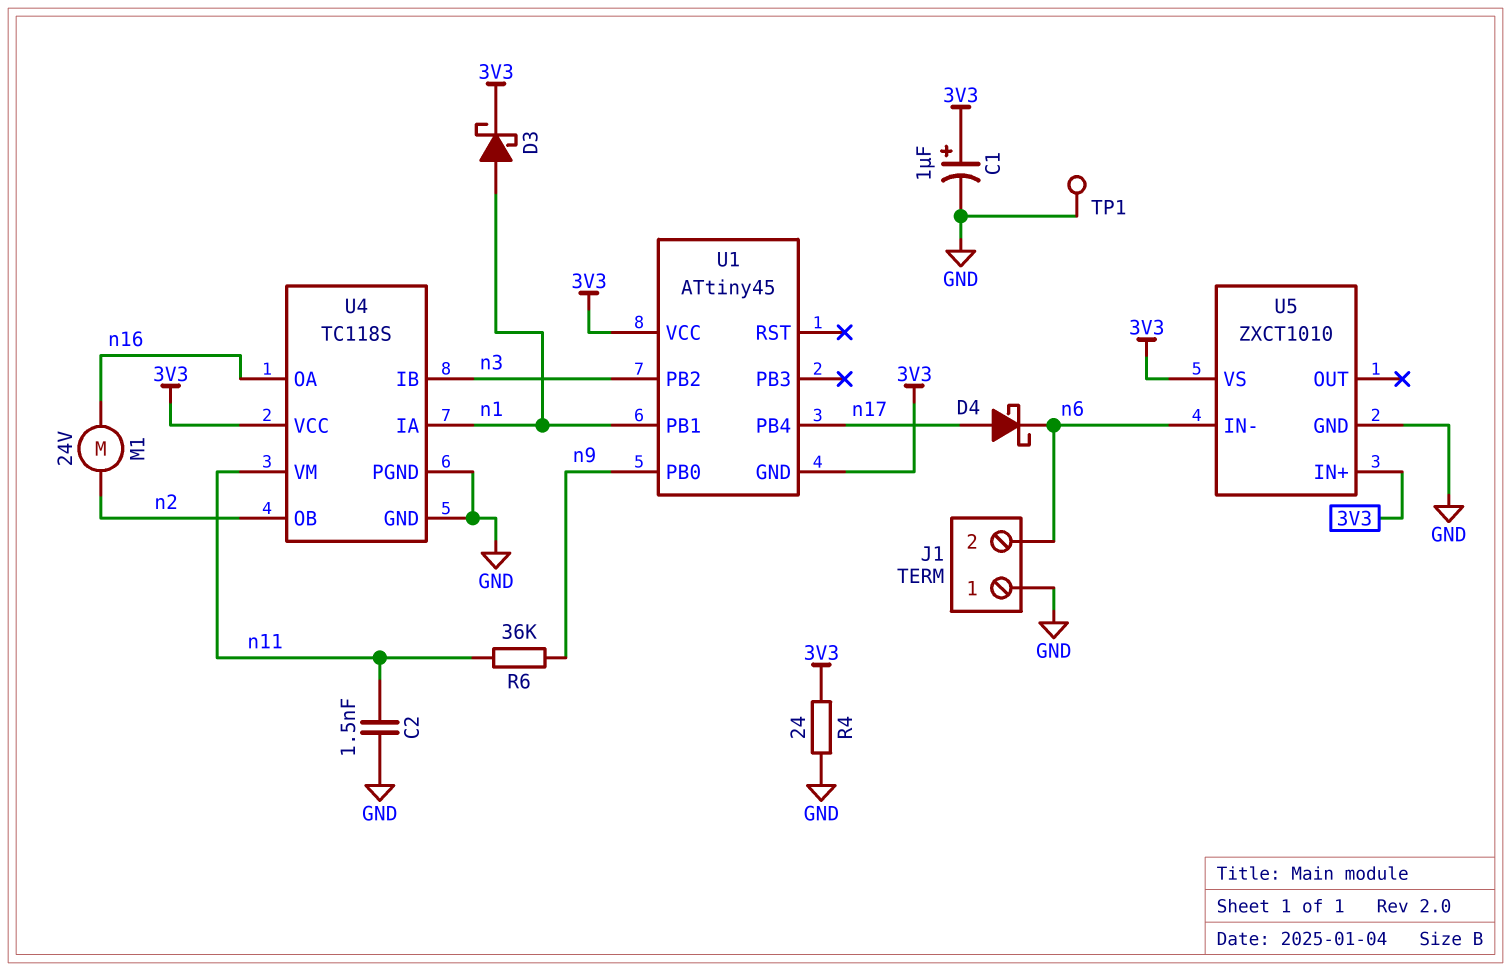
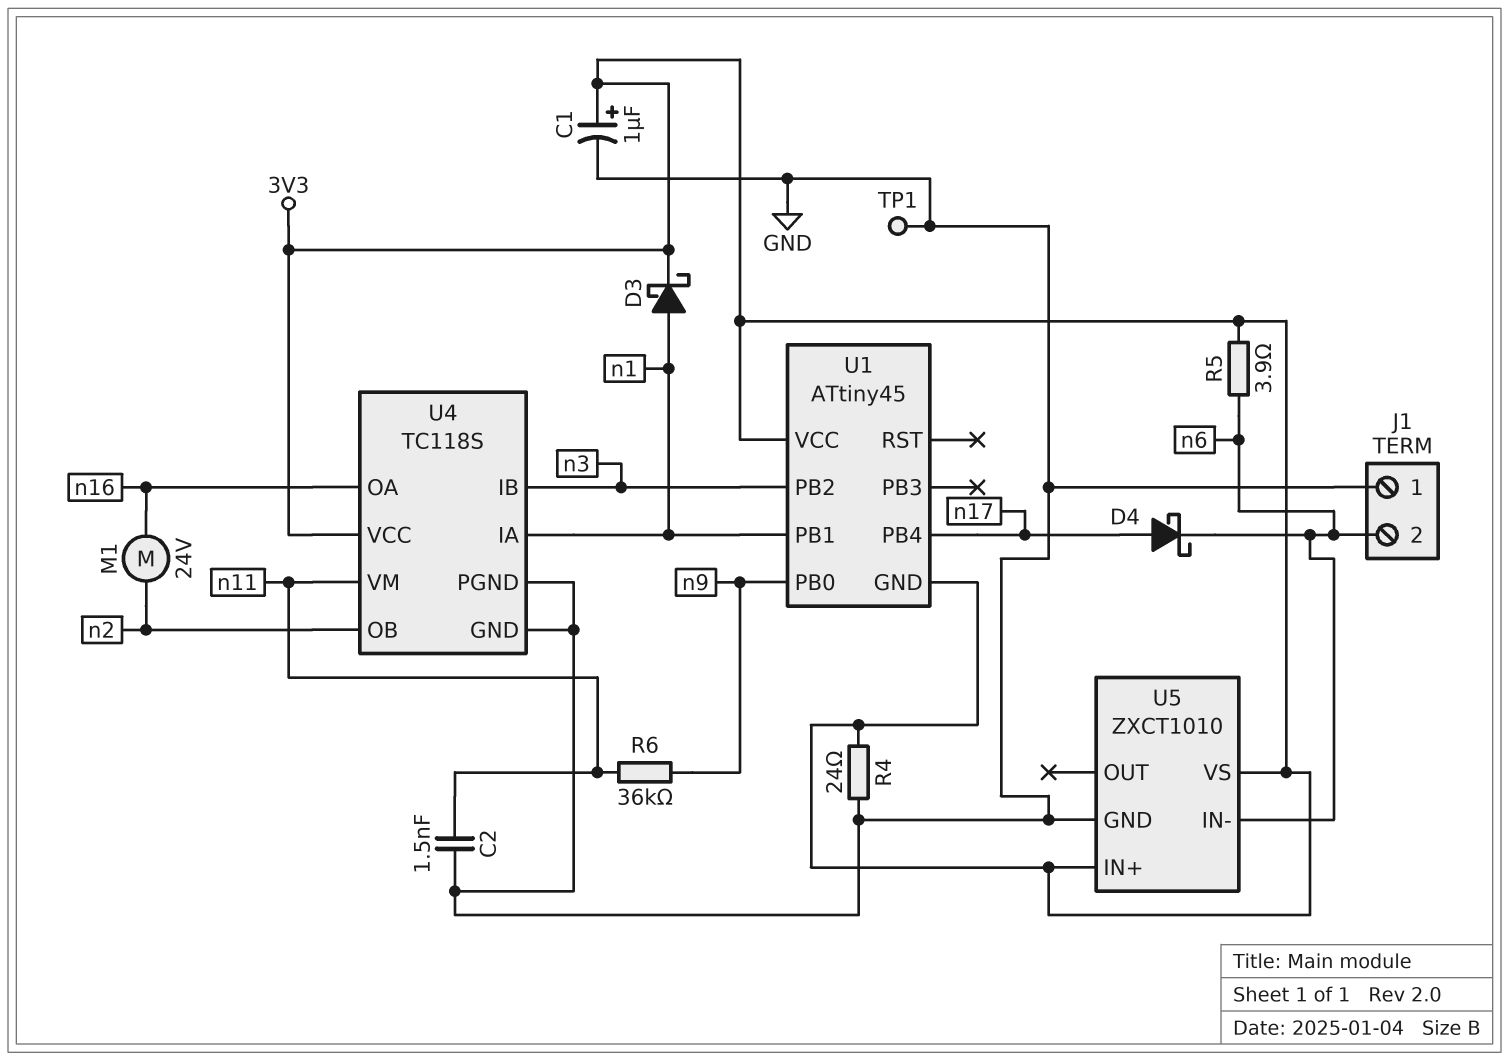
R5: none -> 3.9 (3V3, n6)

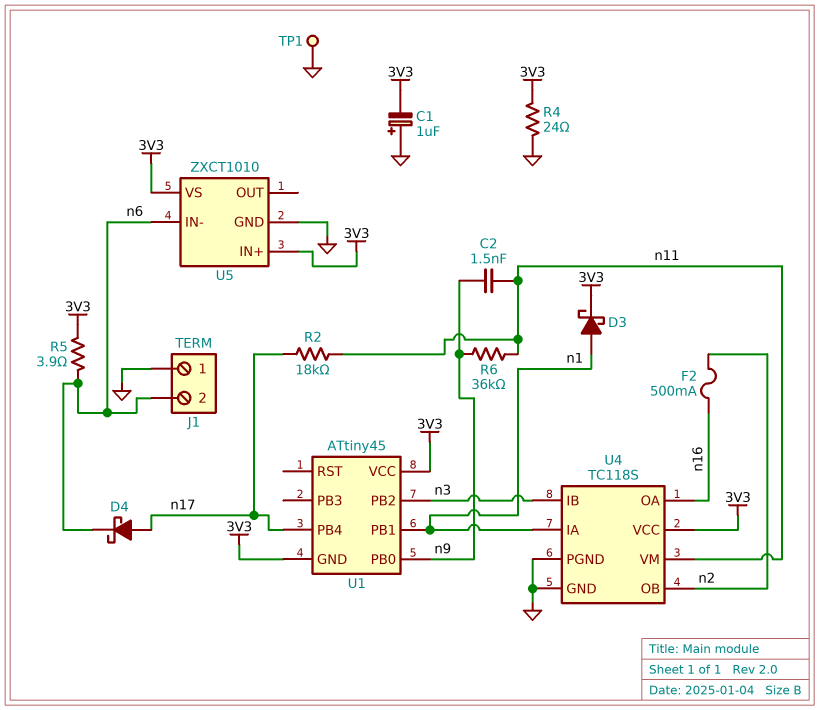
C1: 1uF (plus 3V3, minus GND) -> 1uF (plus GND, minus 3V3)
C2: 1.5nF (GND, n11) -> 1.5nF (n9, n11)
F2: none -> 500mA (n2, n16)
M1: motor 24V (n2, n16) -> none
R2: none -> 18k (n11, n17)

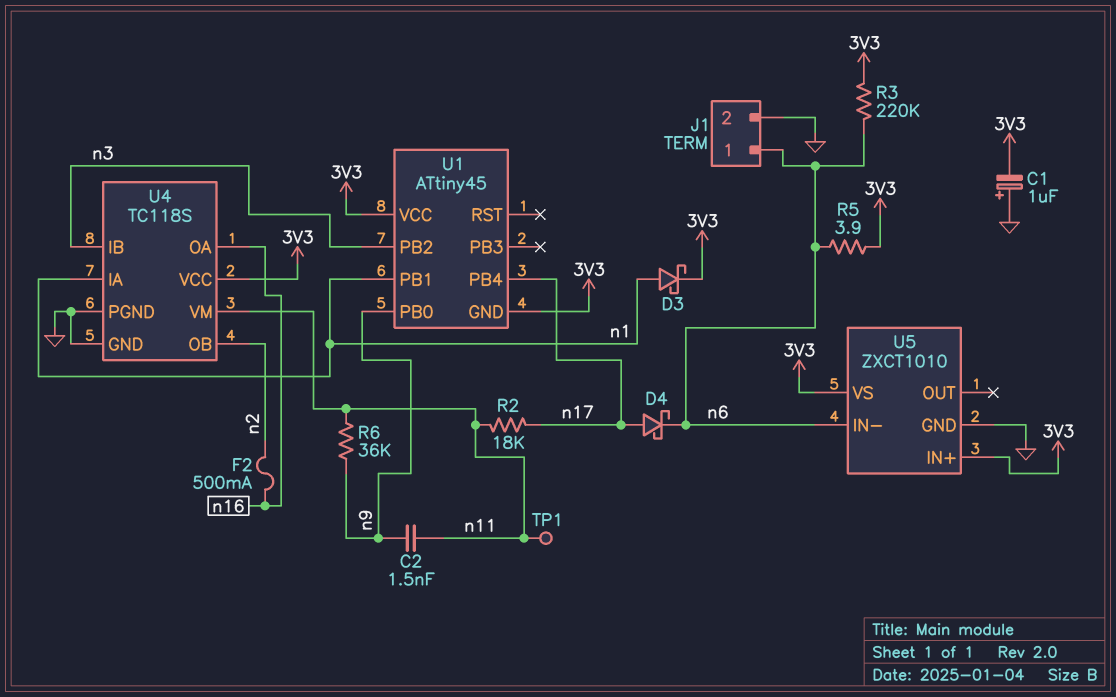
J1 pin 1: GND -> n6
J1 pin 2: n6 -> GND
R3: none -> 220k (3V3, n6)
R4: 24 (3V3, GND) -> none
TP1: test point (GND) -> test point (n11)

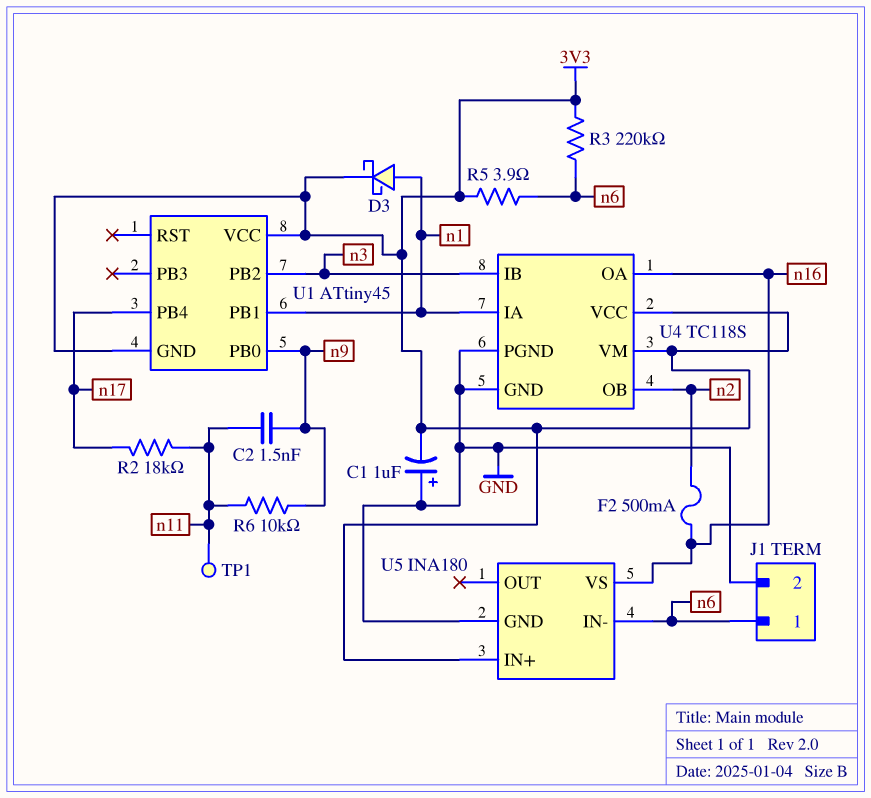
D4: schottky (A n17, K n6) -> none
R6: 36k (n9, n11) -> 10k (n9, n11)
U4 pin VM: n11 -> 3V3
U5: ZXCT1010 -> INA180
U5 pin VS: 3V3 -> n16

